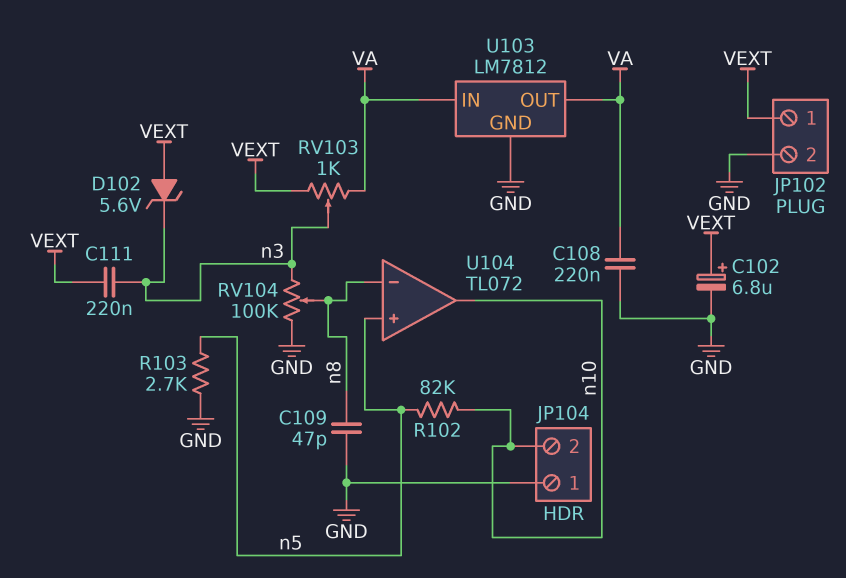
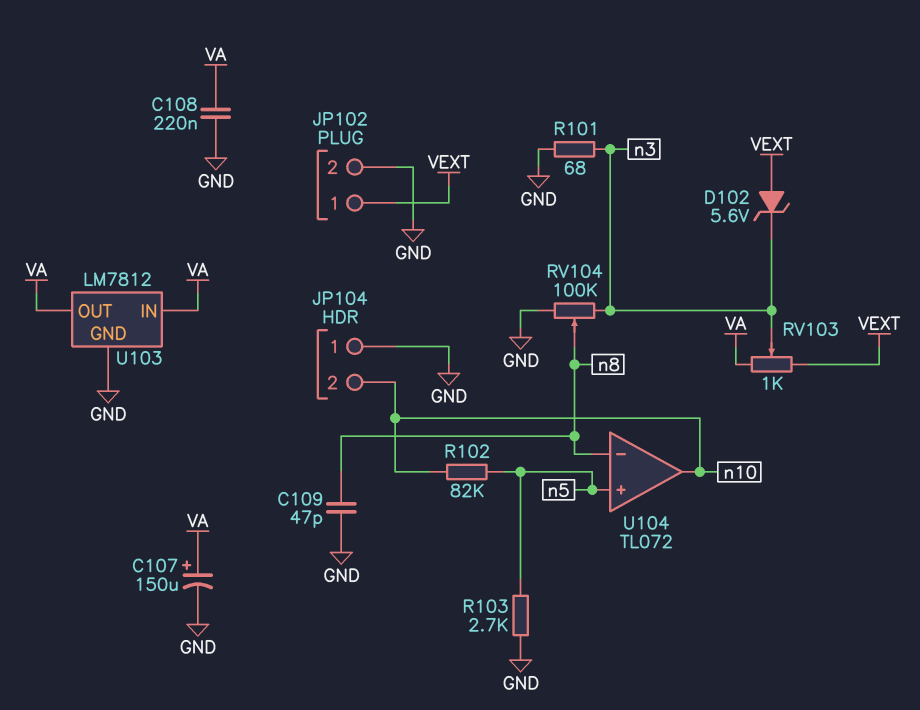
C102: 6.8uF (plus VEXT, minus GND) -> none
C107: none -> 150uF (plus VA, minus GND)
C111: 220nF (VEXT, n3) -> none
R101: none -> 68 (GND, n3)

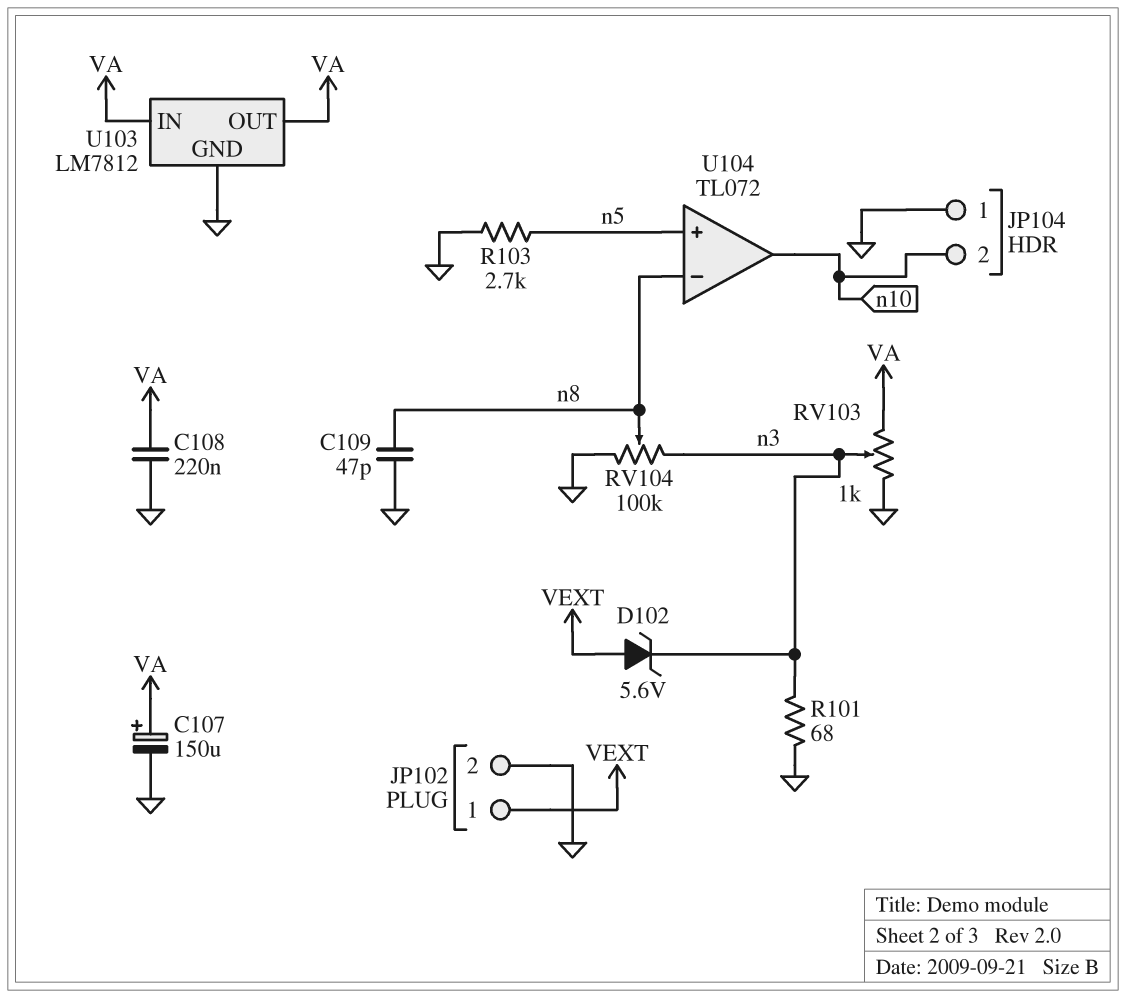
R102: 82k (n5, n10) -> none
RV103: 1k (VA, VEXT, wiper n3) -> 1k (GND, VA, wiper n3)

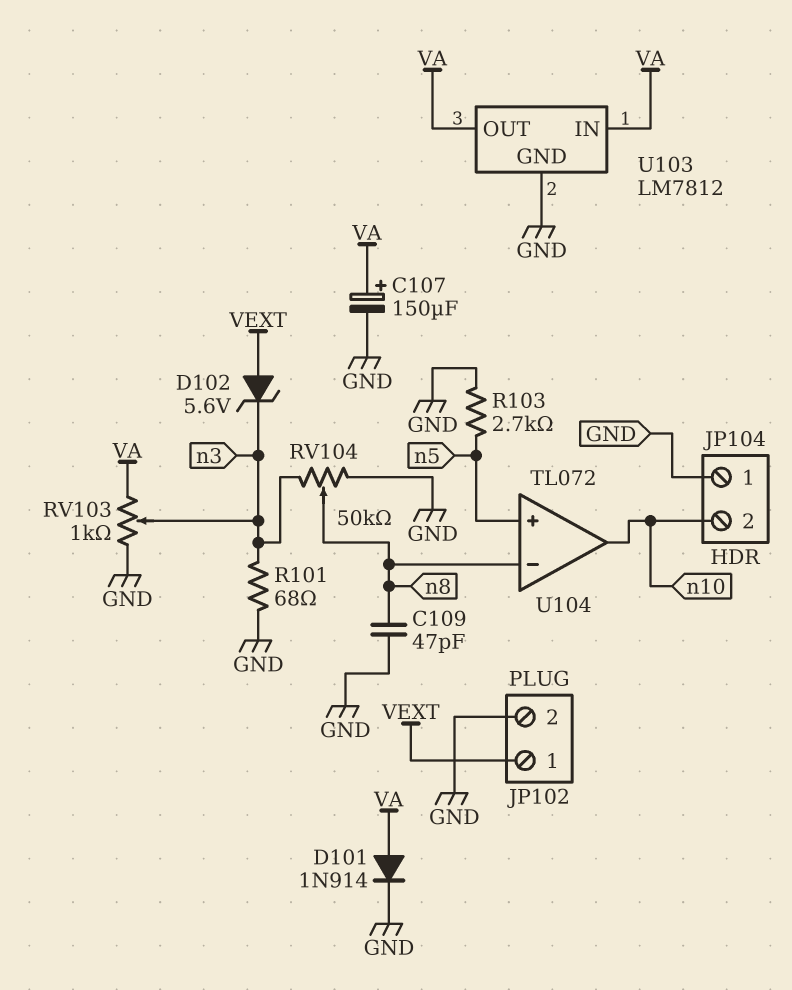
C108: 220nF (GND, VA) -> none
D101: none -> diode 1N914 (A VA, K GND)
RV104: 100k (GND, n3, wiper n8) -> 50k (GND, n3, wiper n8)

